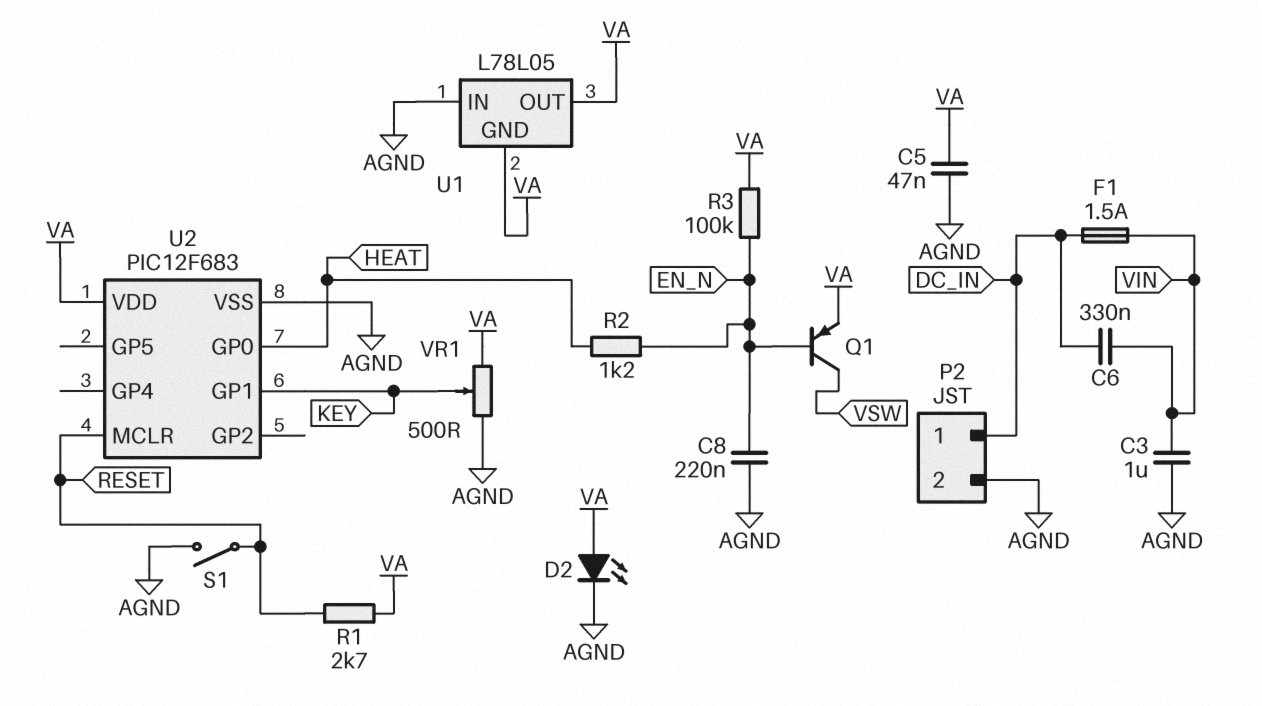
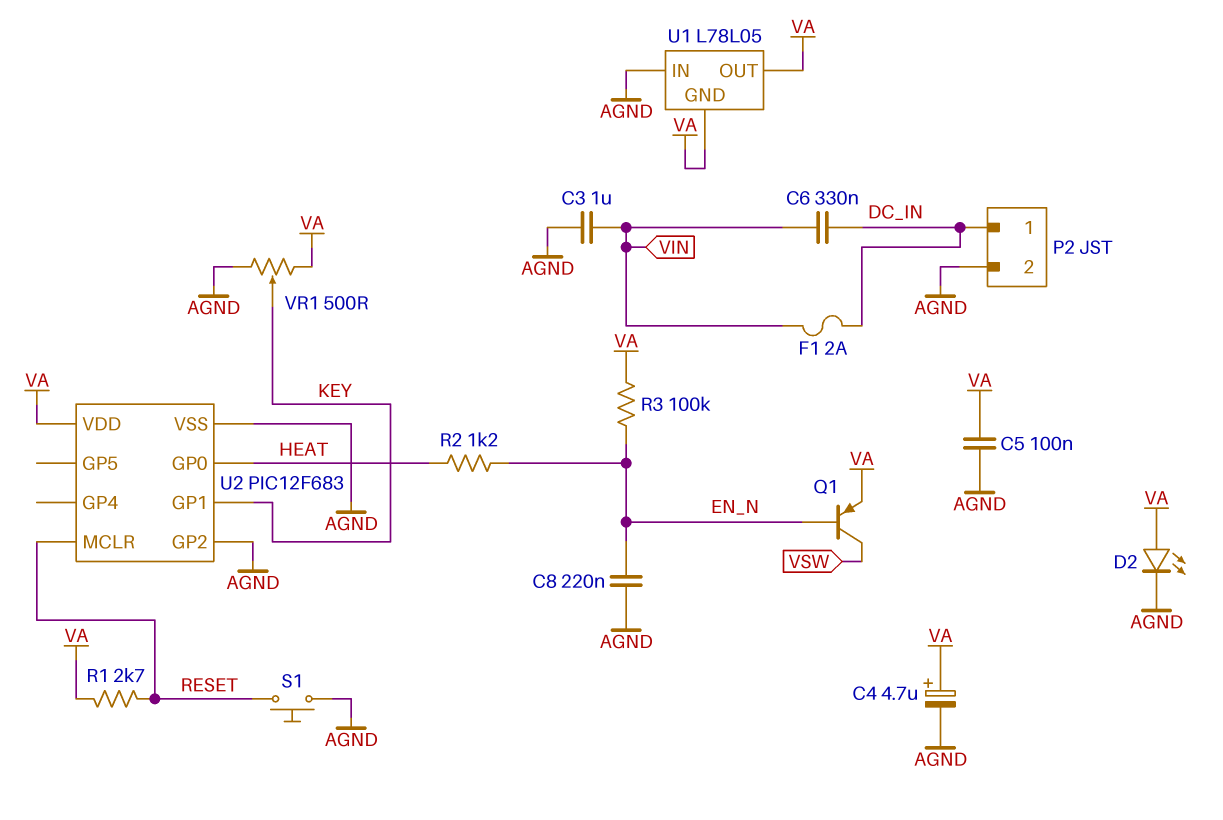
C4: none -> 4.7uF (plus VA, minus AGND)
C5: 47nF (AGND, VA) -> 100nF (AGND, VA)
F1: 1.5A (DC_IN, VIN) -> 2A (DC_IN, VIN)
S1: switch (AGND, RESET) -> button (AGND, RESET)
U2 pin GP2: none -> AGND

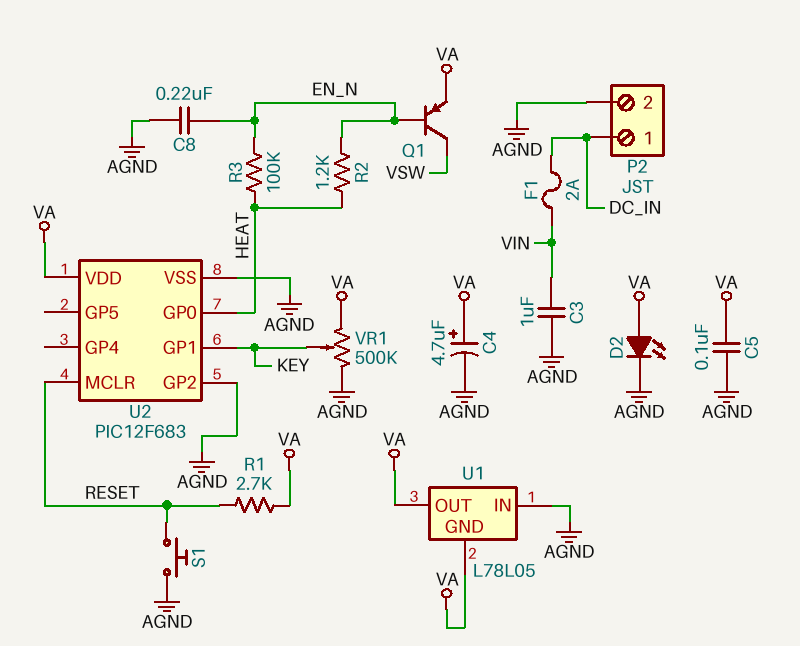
C6: 330nF (DC_IN, VIN) -> none
R3: 100k (EN_N, VA) -> 100k (EN_N, HEAT)
VR1: 500 (AGND, VA, wiper KEY) -> 500k (AGND, VA, wiper KEY)

